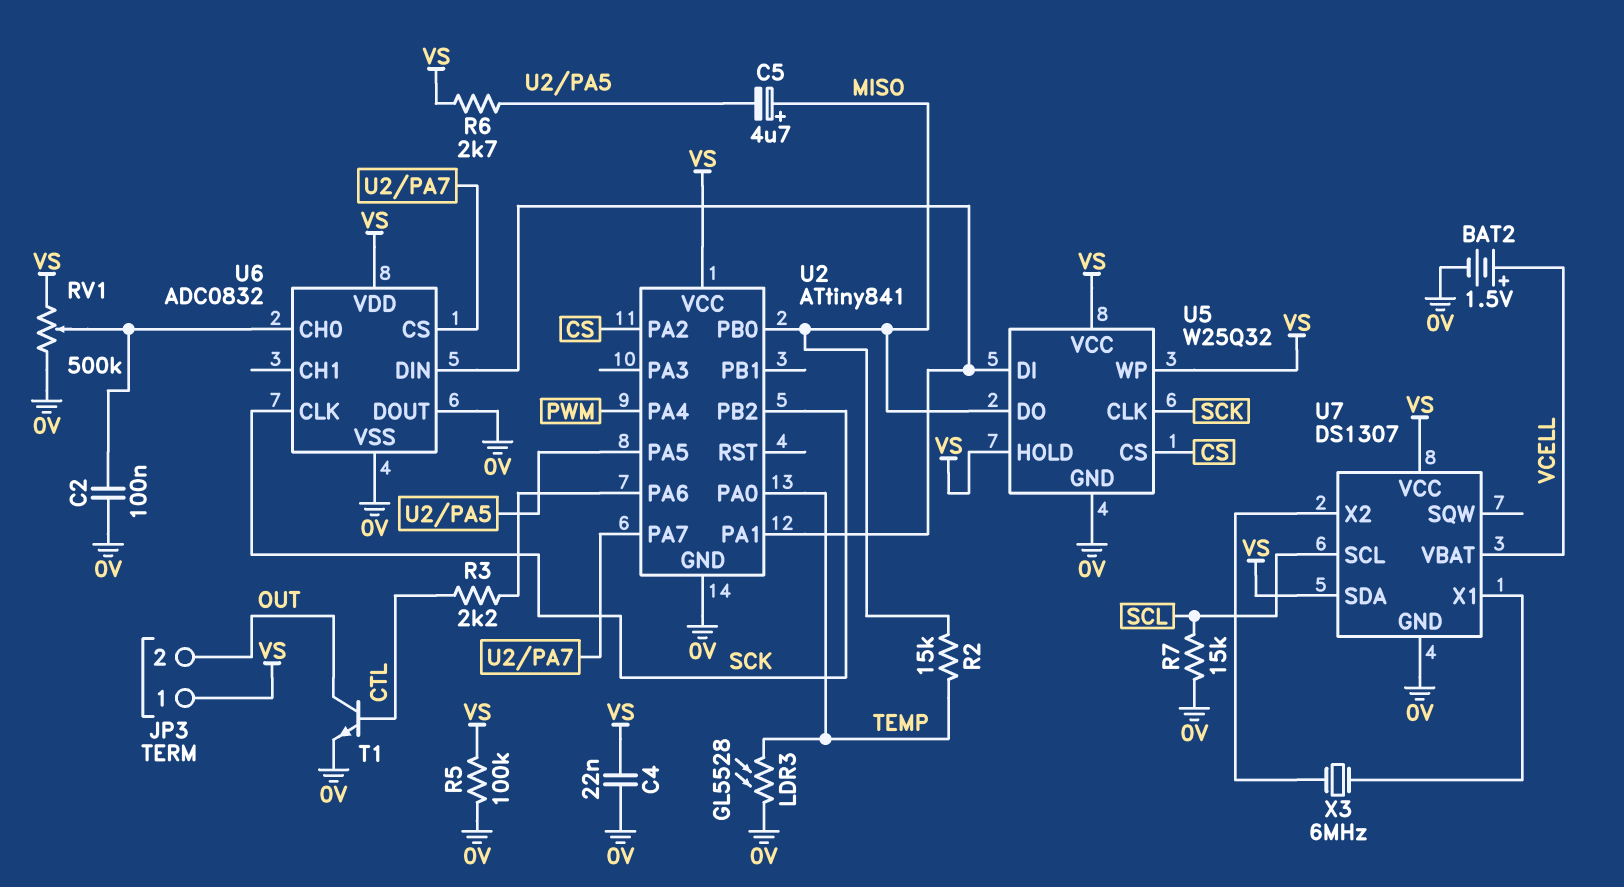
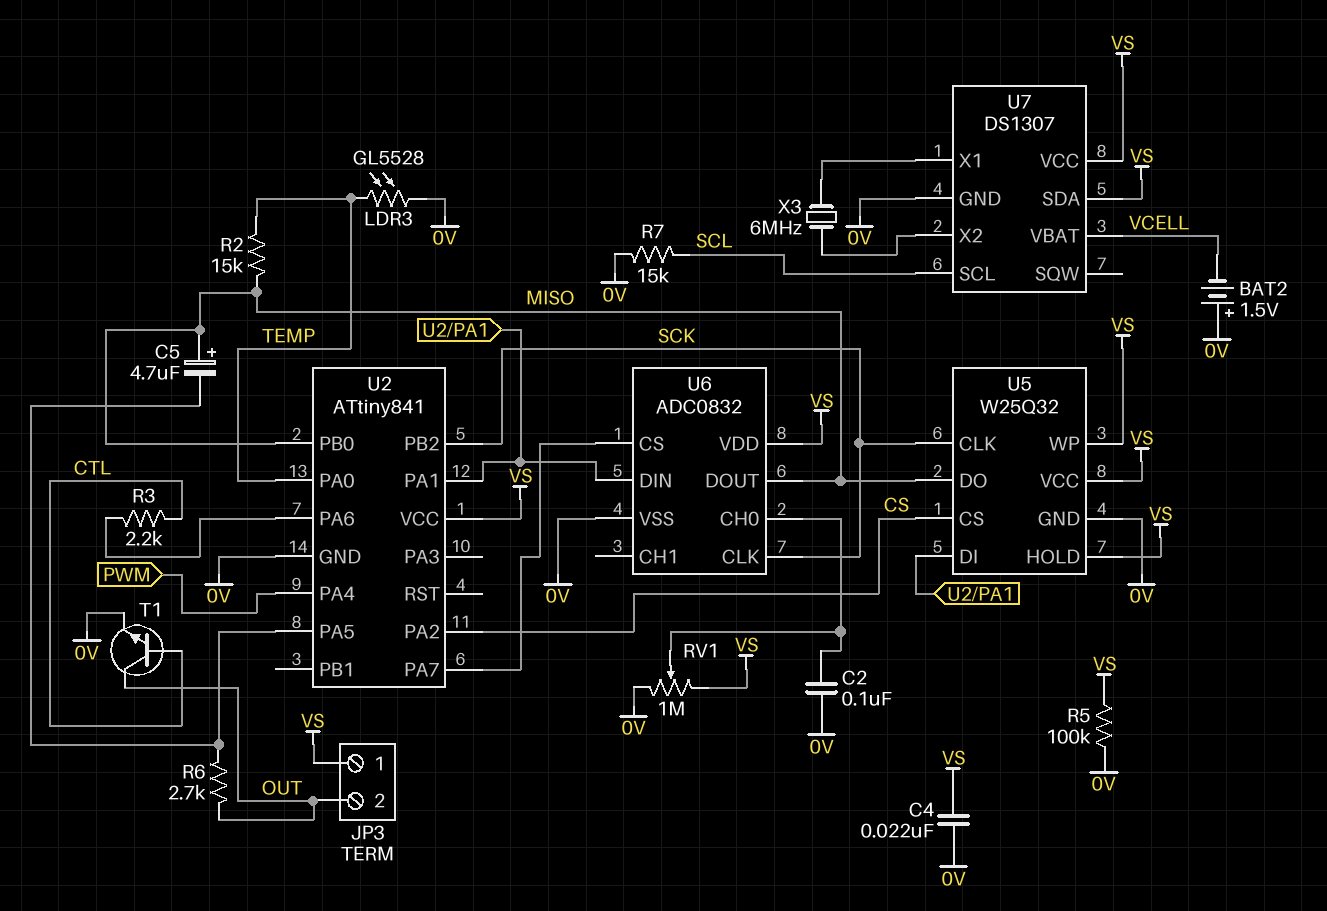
BAT2: 1.5V (plus VCELL, minus 0V) -> 1.5V (plus 0V, minus VCELL)
R6: 2.7k (U2/PA5, VS) -> 2.7k (OUT, U2/PA5)
RV1: 500k (0V, VS, wiper U6/CH0) -> 1M (0V, VS, wiper U6/CH0)
U6 pin DOUT: 0V -> MISO

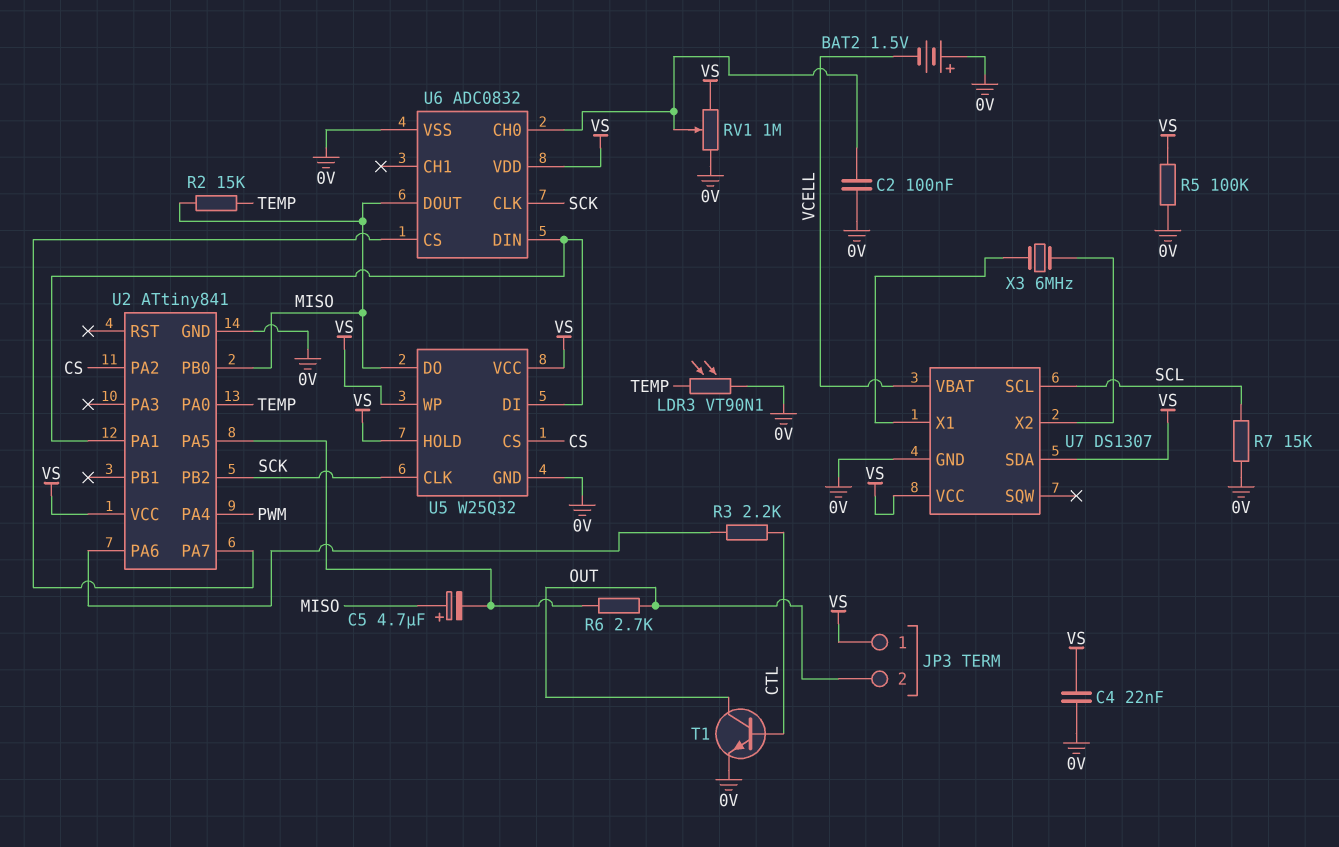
LDR3: GL5528 (0V, TEMP) -> VT90N1 (0V, TEMP)

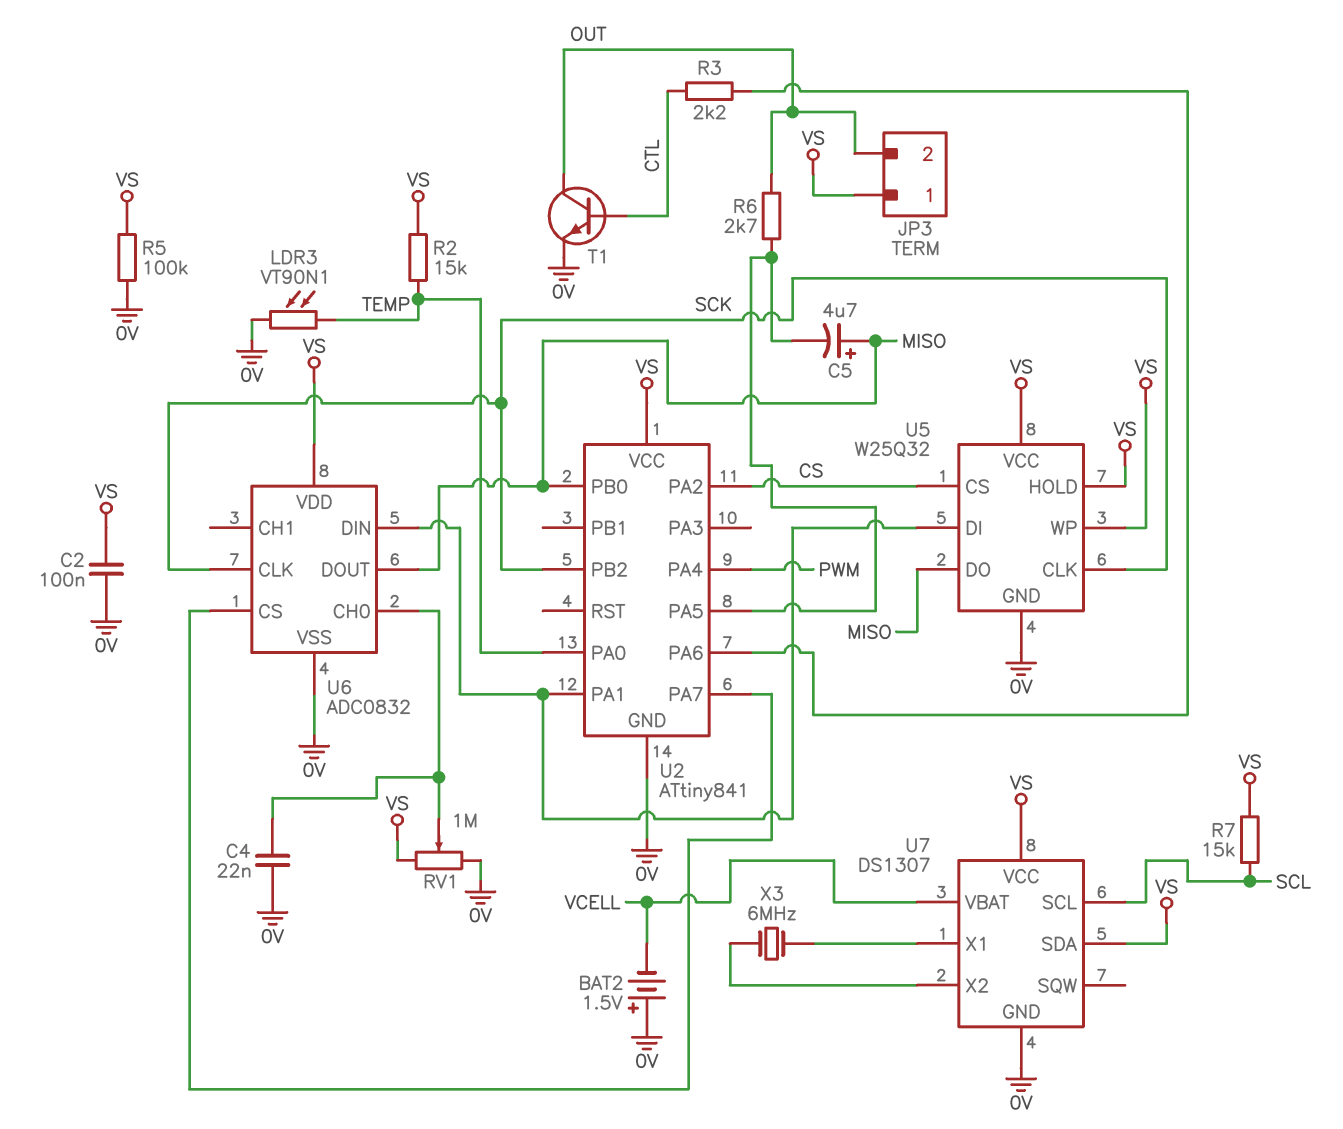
C2: 100nF (0V, U6/CH0) -> 100nF (0V, VS)
C4: 22nF (0V, VS) -> 22nF (0V, U6/CH0)
R2: 15k (MISO, TEMP) -> 15k (TEMP, VS)
R7: 15k (0V, SCL) -> 15k (SCL, VS)

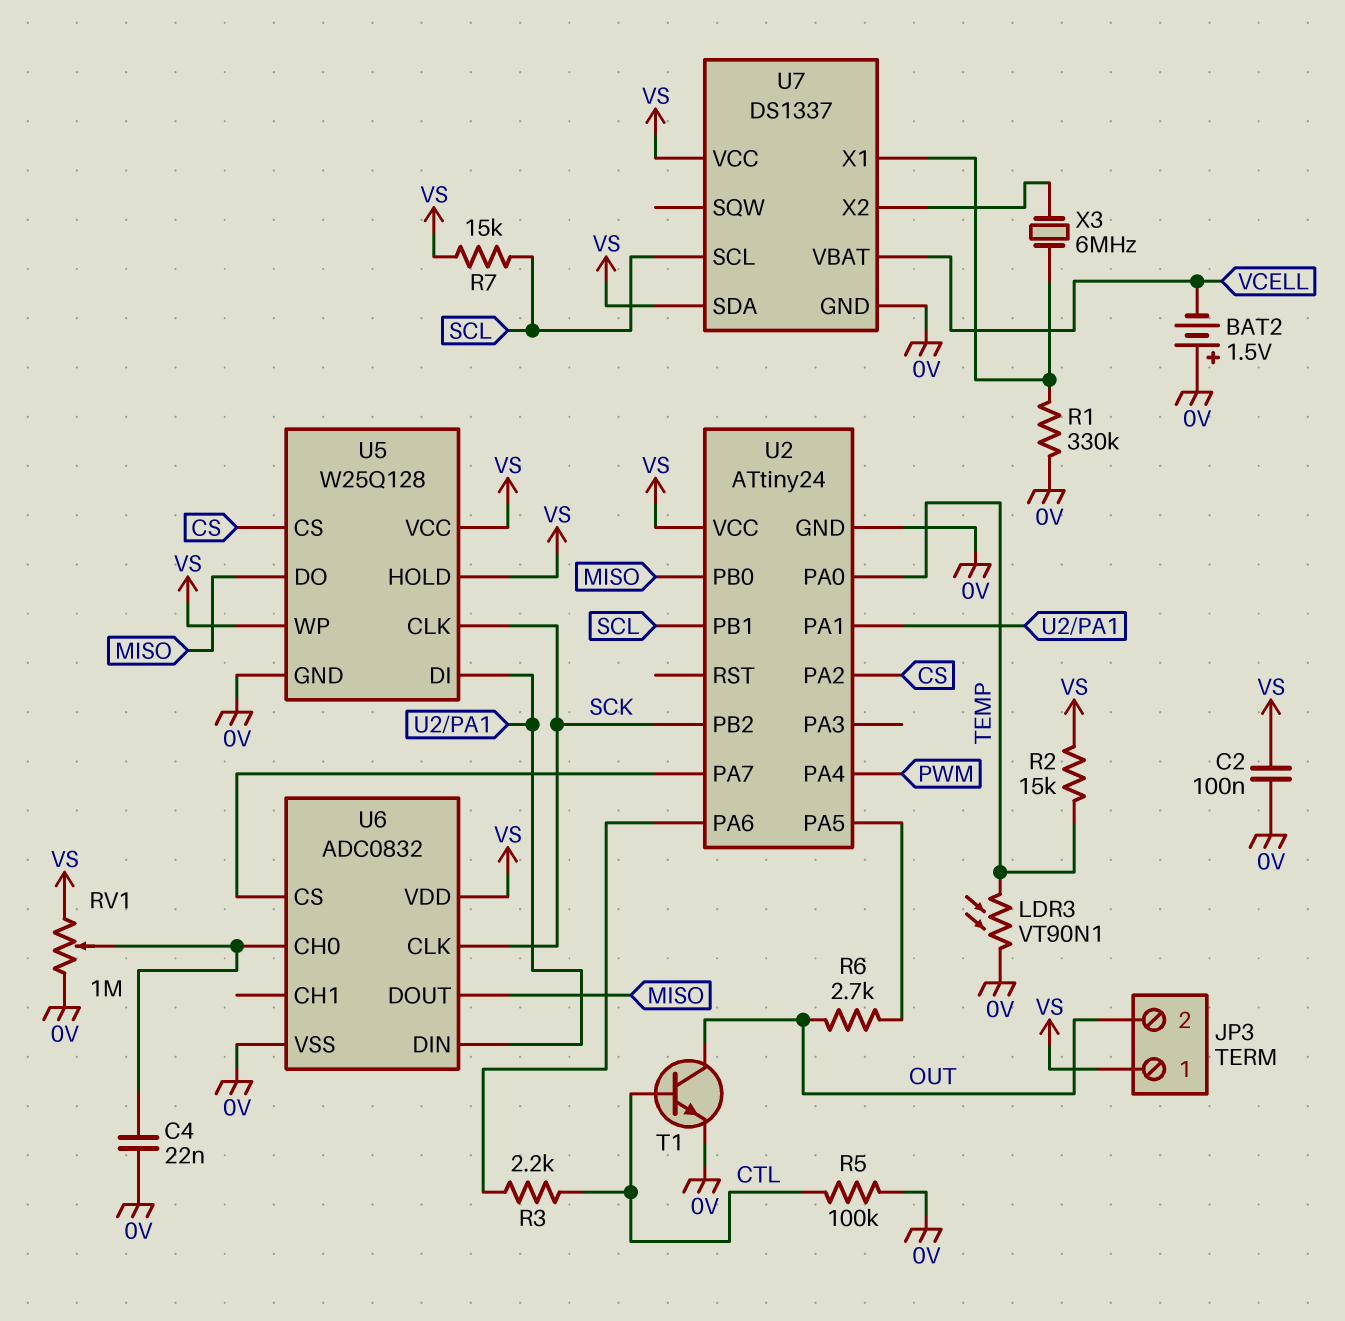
C5: 4.7uF (plus MISO, minus U2/PA5) -> none
R1: none -> 330k (0V, U7/X1)
R5: 100k (0V, VS) -> 100k (0V, CTL)
U2: ATtiny841 -> ATtiny24
U2 pin PB1: none -> SCL
U5: W25Q32 -> W25Q128
U7: DS1307 -> DS1337

